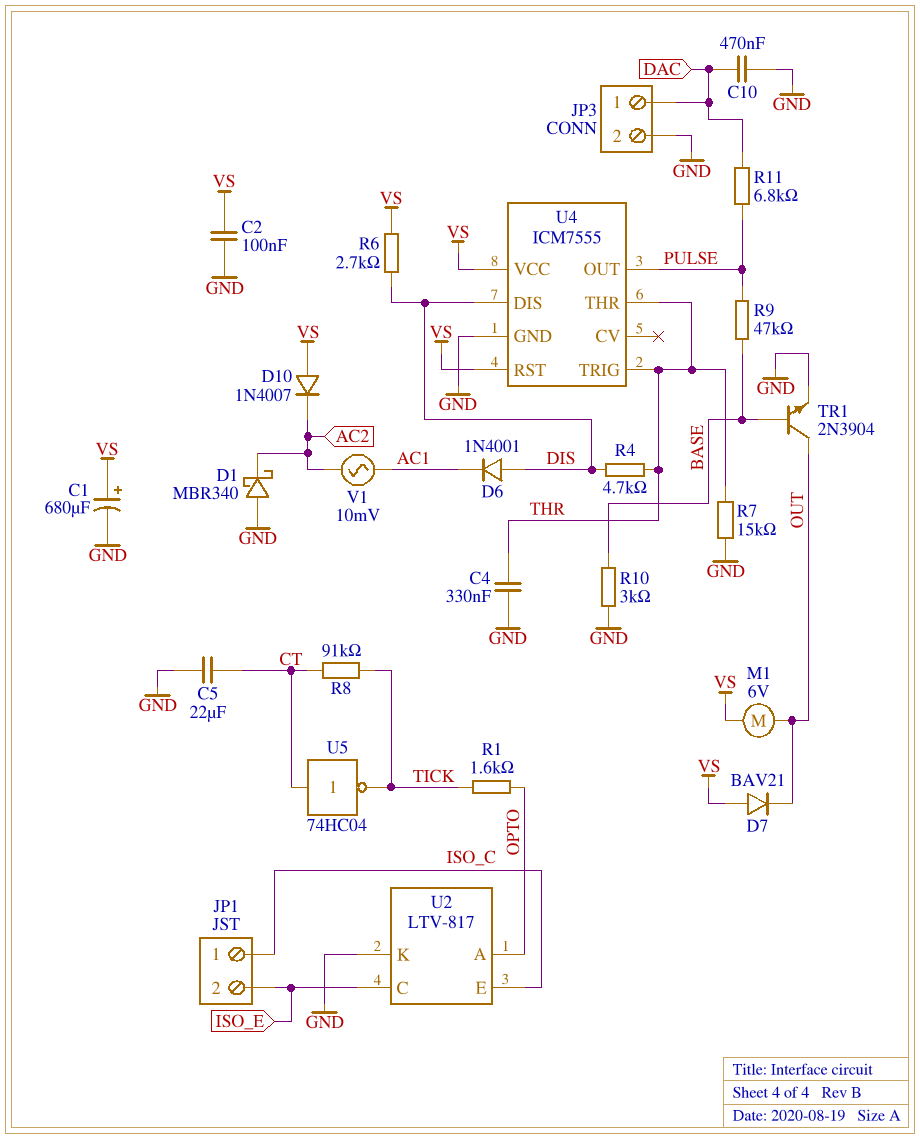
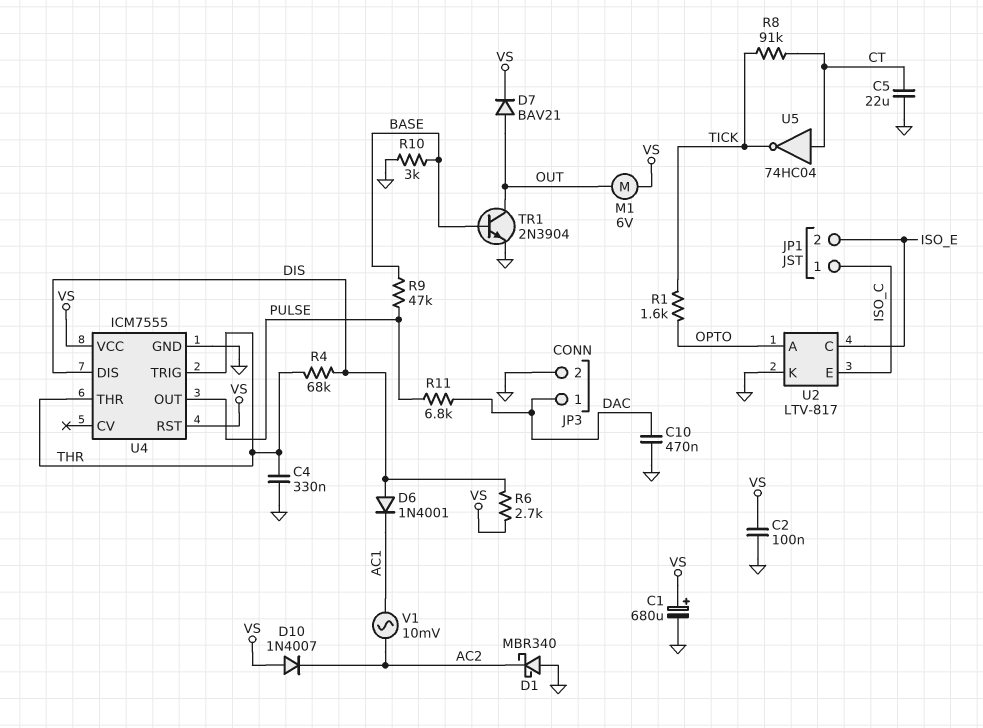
D7: diode BAV21 (A VS, K OUT) -> diode BAV21 (A OUT, K VS)
R4: 4.7k (DIS, THR) -> 68k (DIS, THR)
R7: 15k (GND, THR) -> none

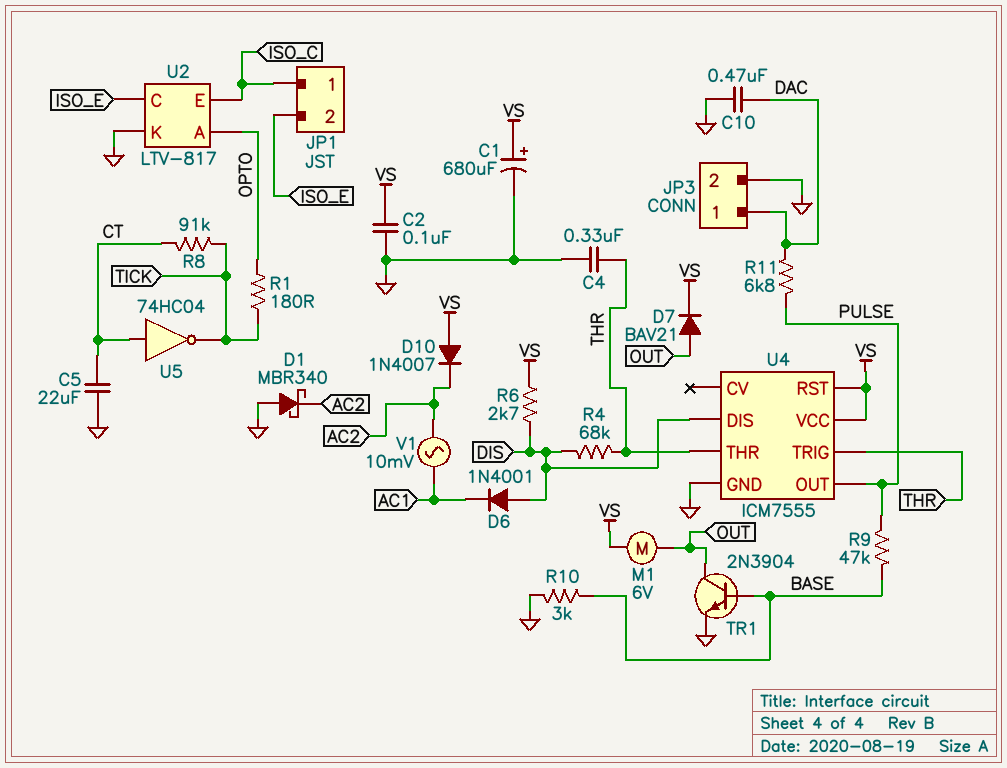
R1: 1.6k (OPTO, TICK) -> 180 (OPTO, TICK)

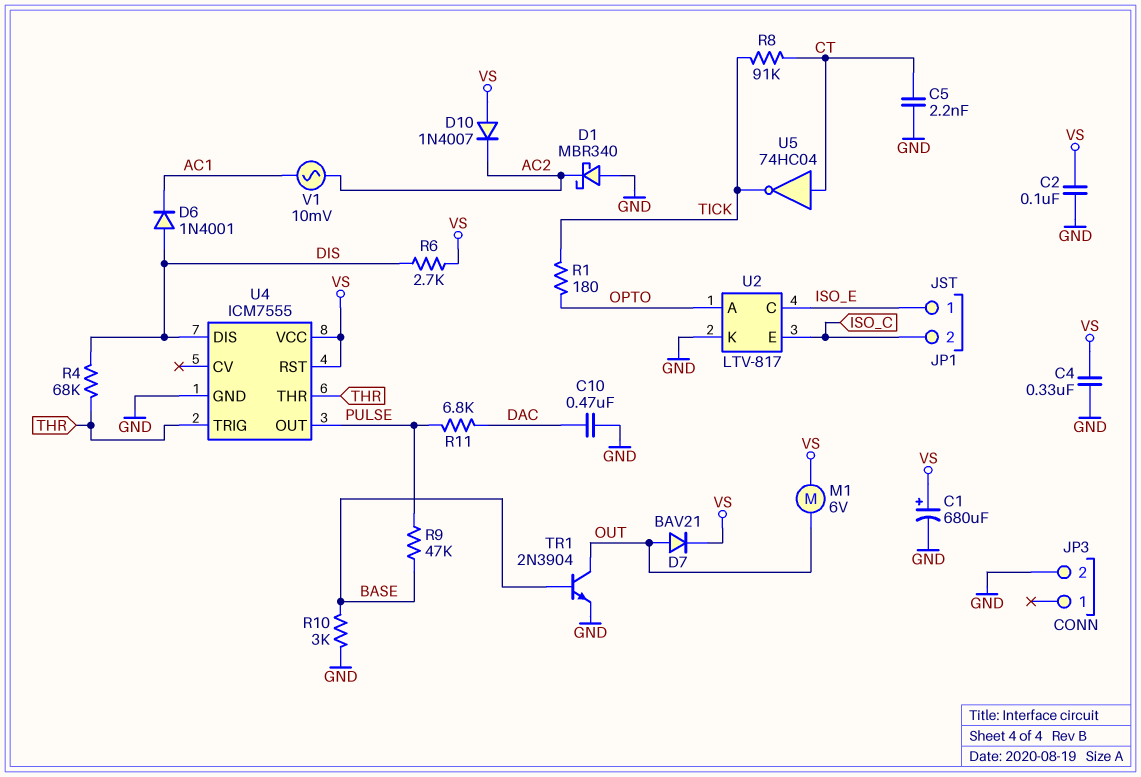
C4: 330nF (GND, THR) -> 330nF (GND, VS)
C5: 22uF (CT, GND) -> 2.2nF (CT, GND)
JP1 pin 1: ISO_C -> ISO_E
JP1 pin 2: ISO_E -> ISO_C
JP3 pin 1: DAC -> none

